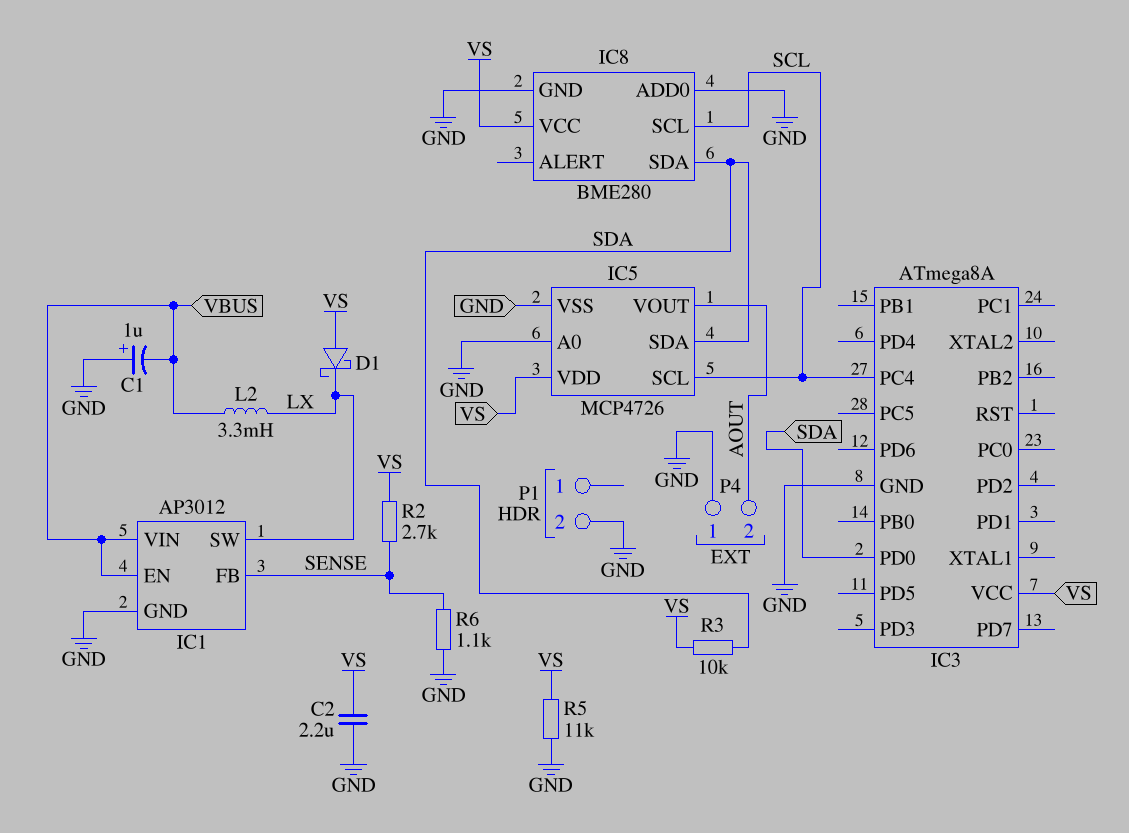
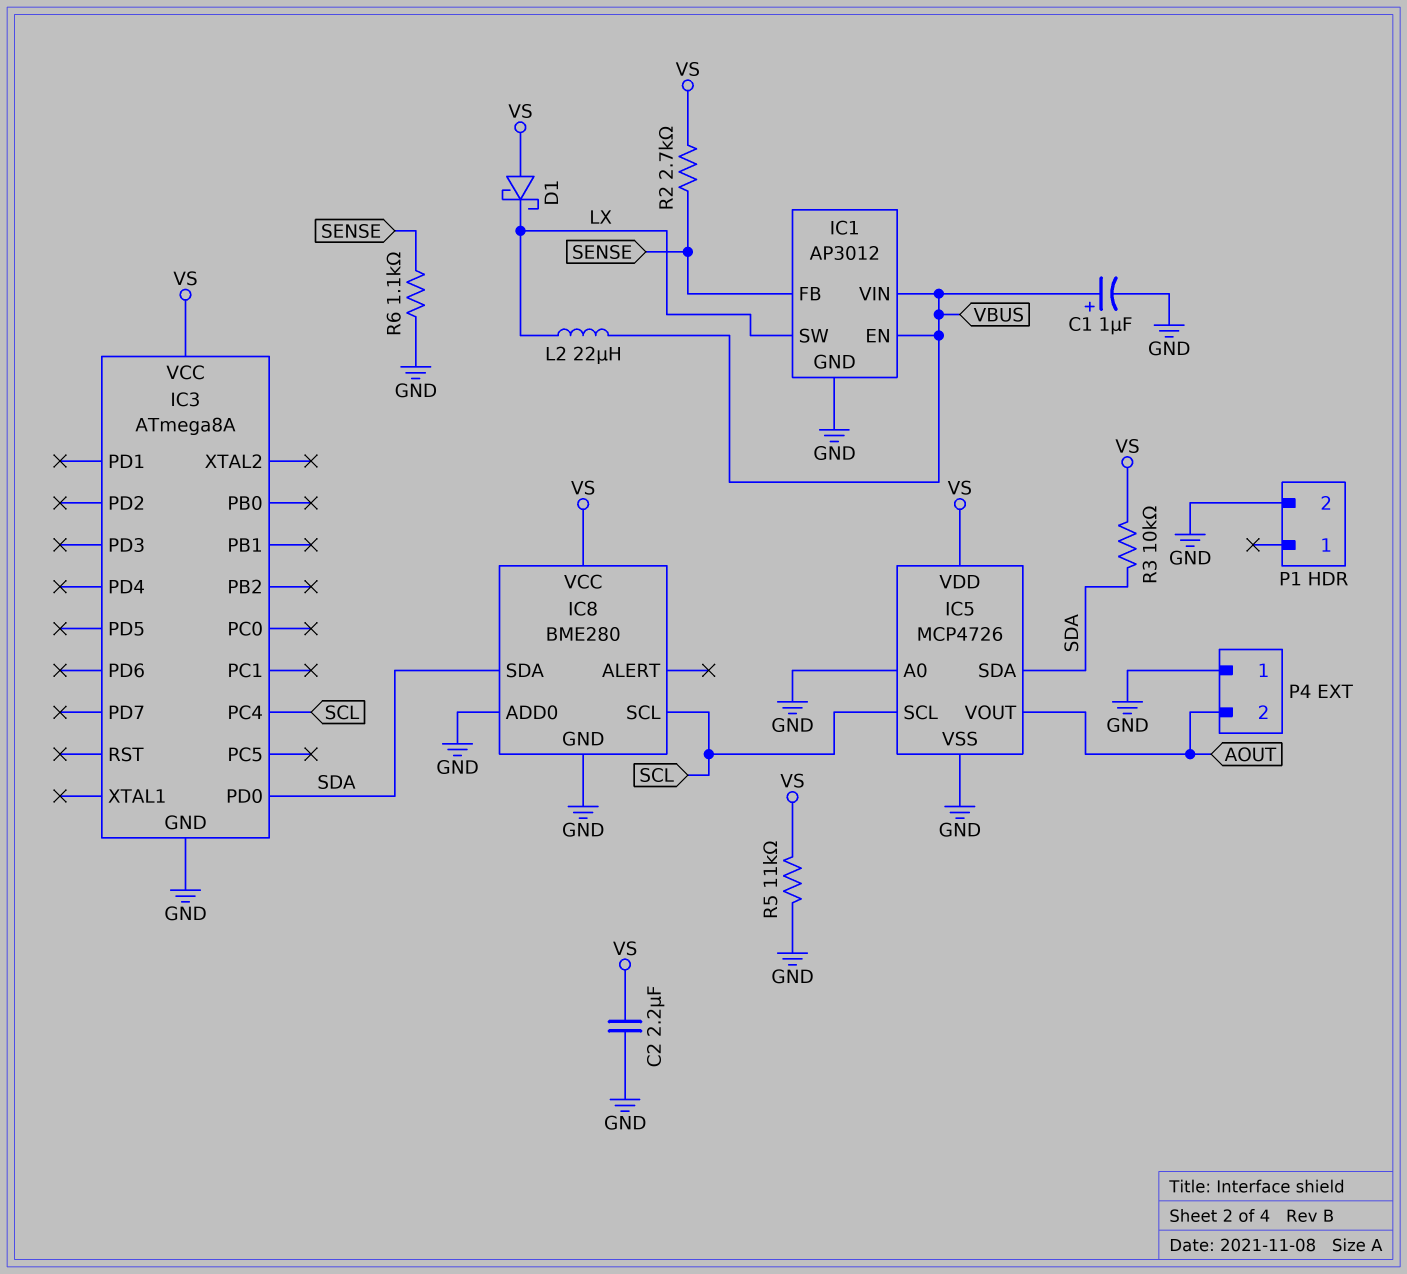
C1: 1uF (plus GND, minus VBUS) -> 1uF (plus VBUS, minus GND)
L2: 3.3mH (LX, VBUS) -> 22uH (LX, VBUS)

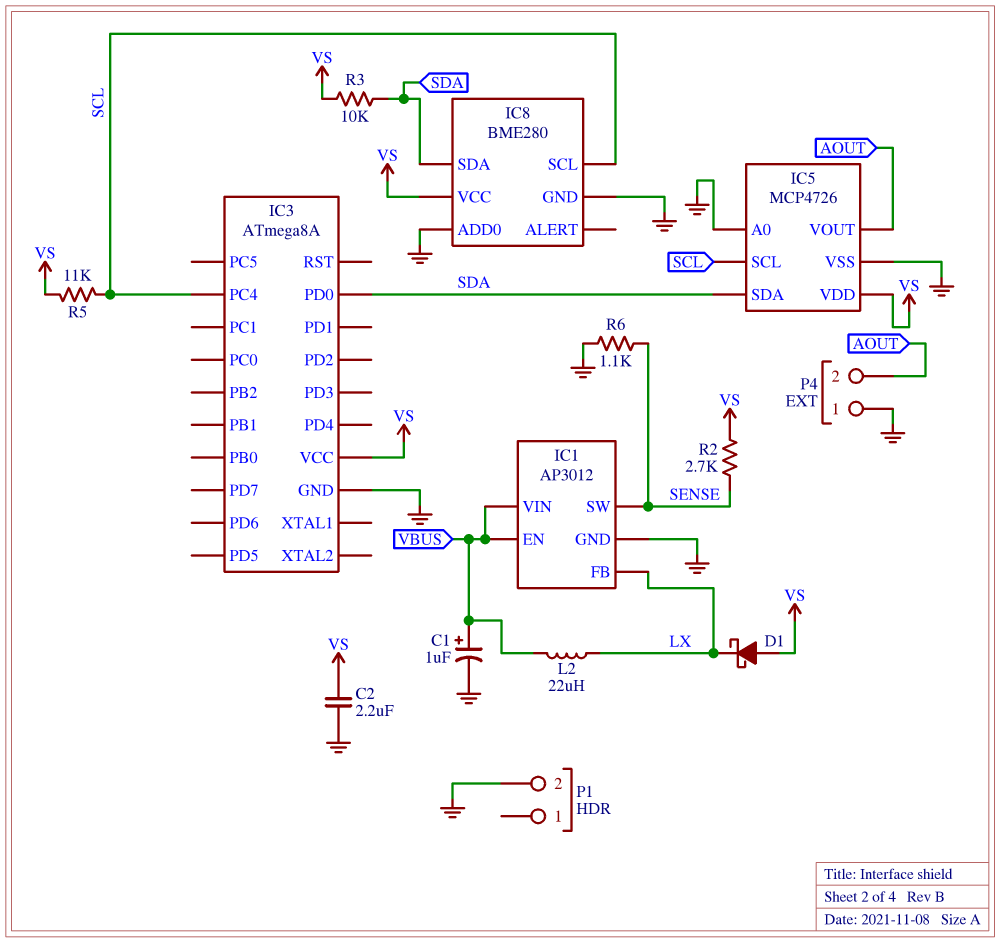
IC1 pin FB: SENSE -> LX
IC1 pin SW: LX -> SENSE
R5: 11k (GND, VS) -> 11k (SCL, VS)

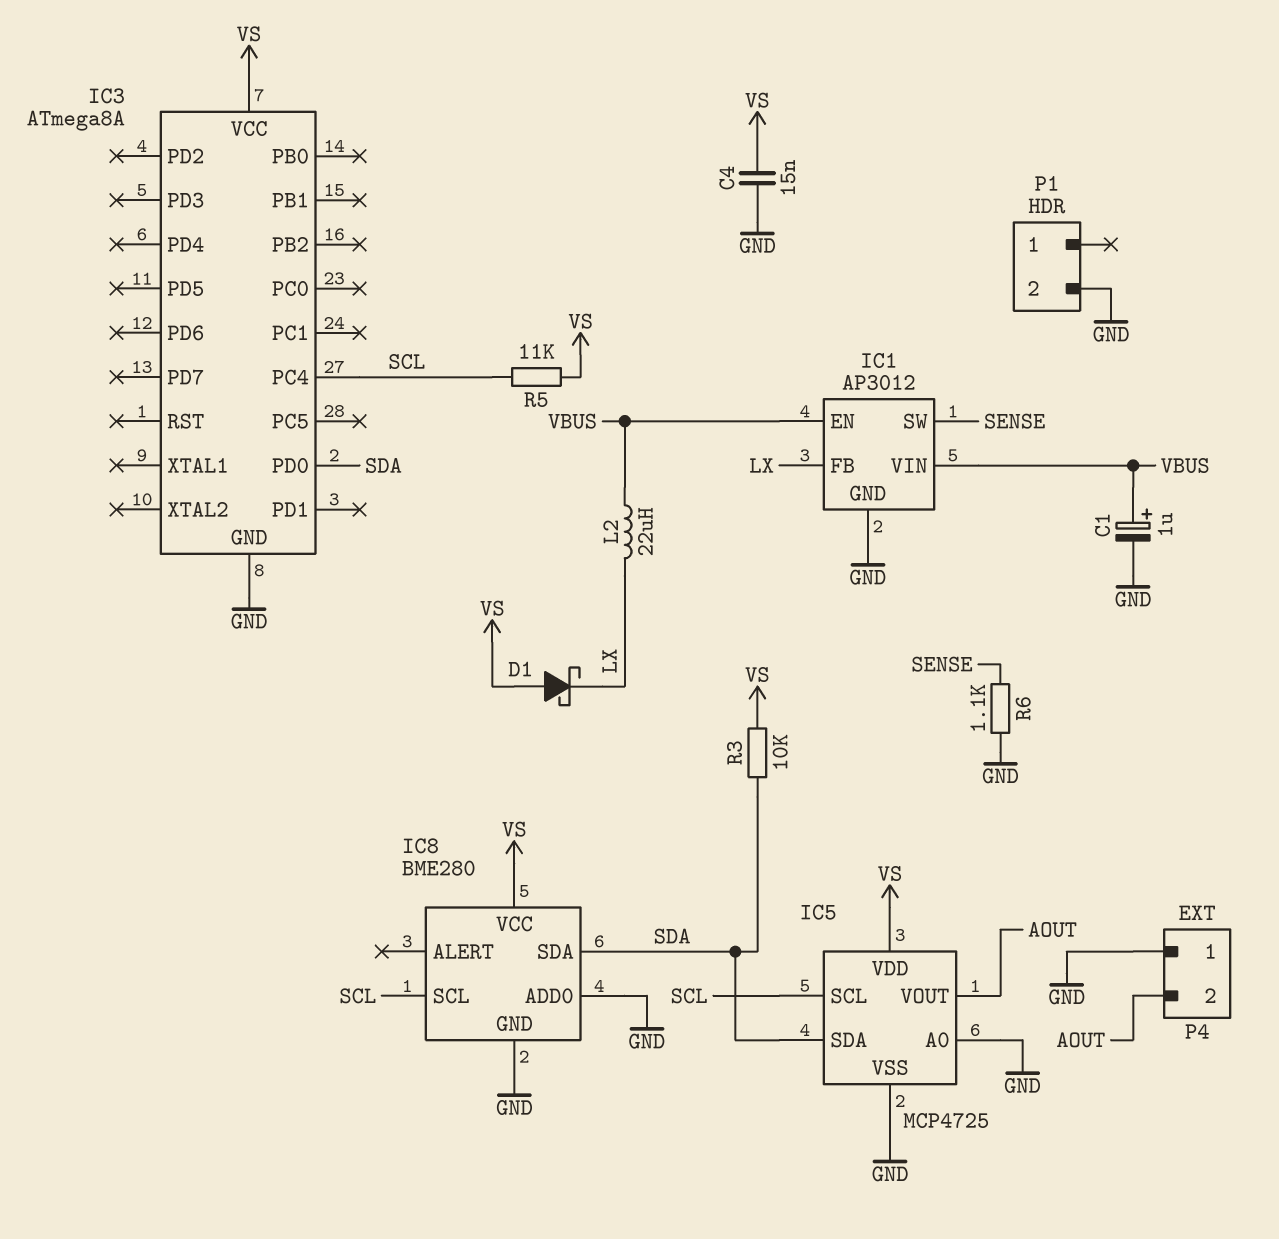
C2: 2.2uF (GND, VS) -> none
C4: none -> 15nF (GND, VS)
IC5: MCP4726 -> MCP4725
R2: 2.7k (SENSE, VS) -> none

